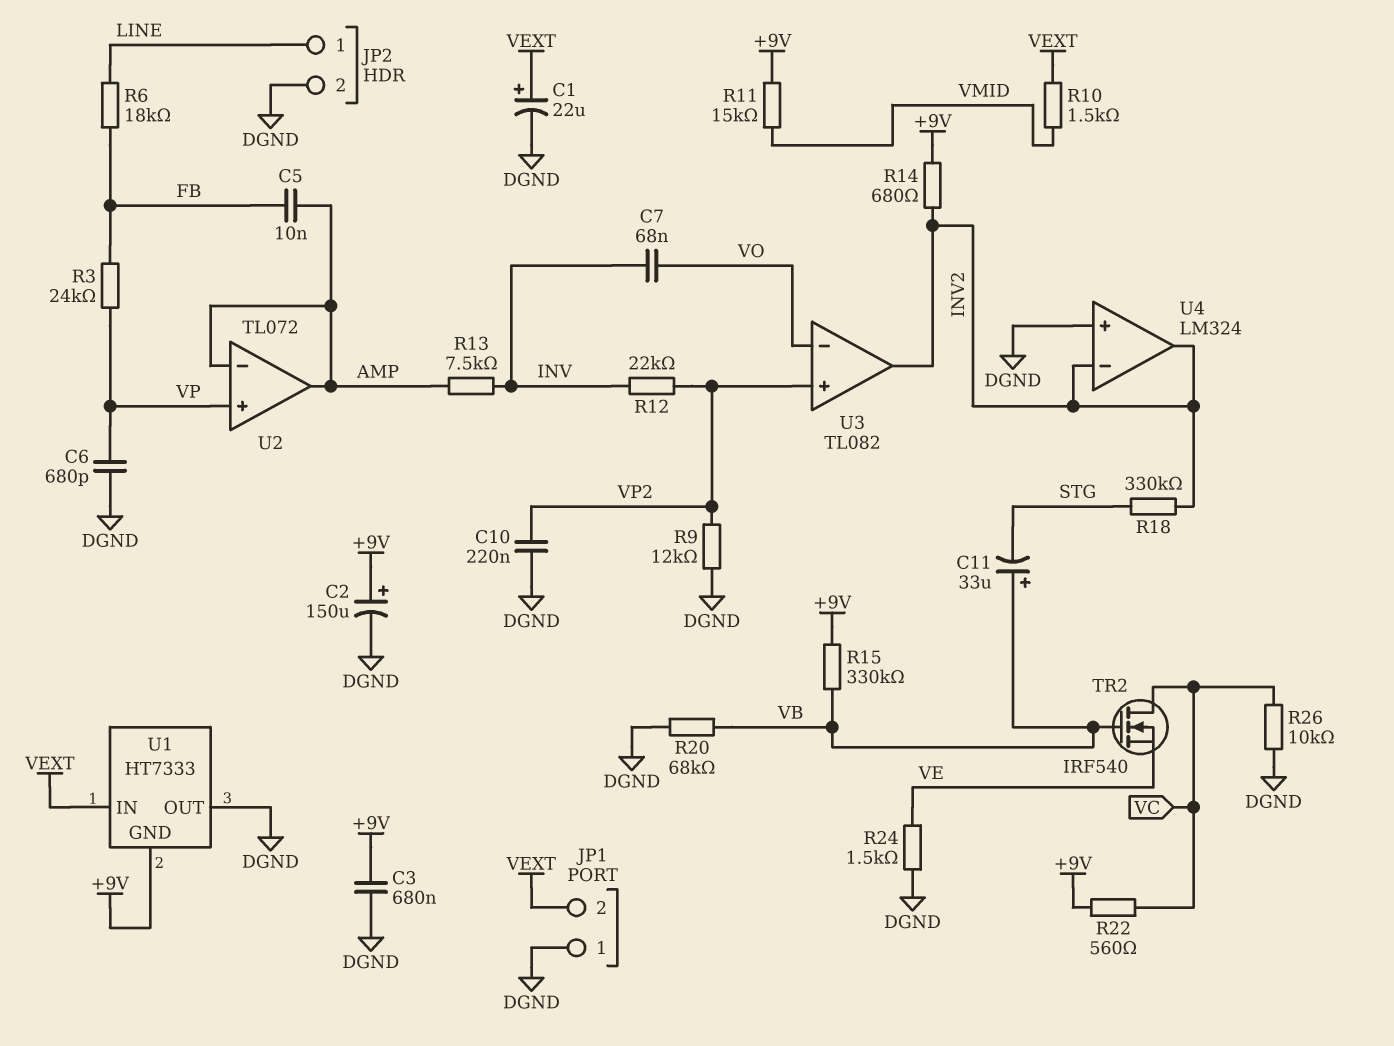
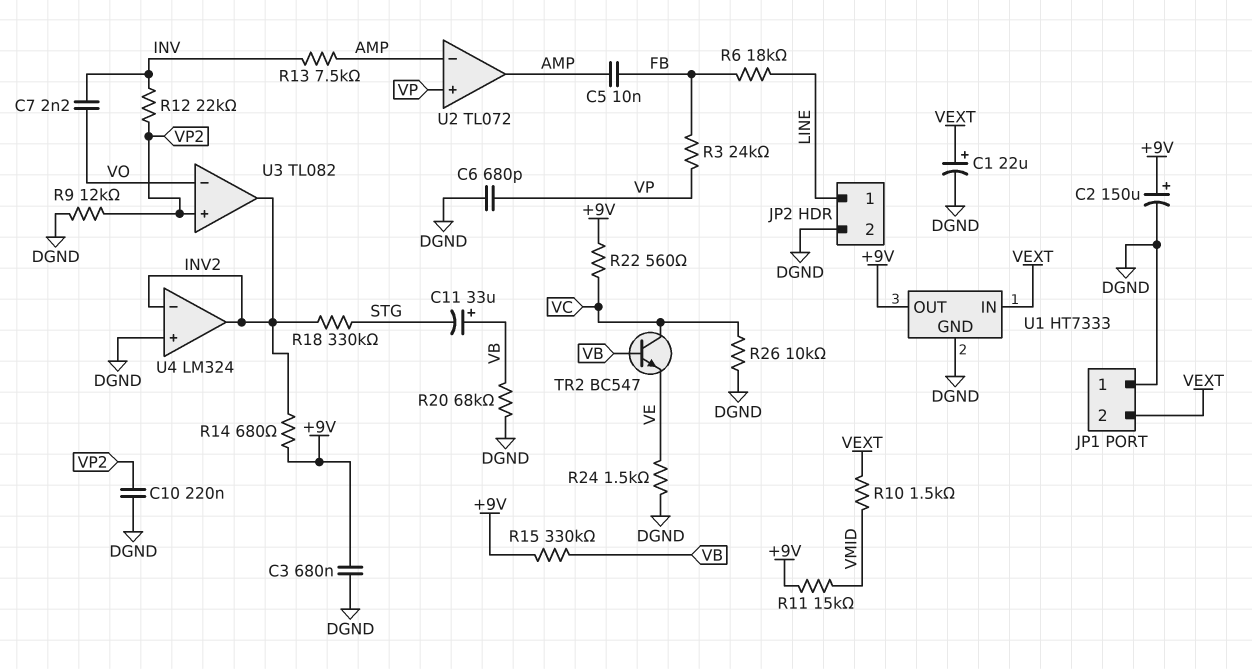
C7: 68nF (INV, VO) -> 2.2nF (INV, VO)
TR2: NMOS IRF540 (G VB, D VC, S VE) -> NPN BC547 (B VB, C VC, E VE)
U1 pin GND: +9V -> DGND
U1 pin OUT: DGND -> +9V

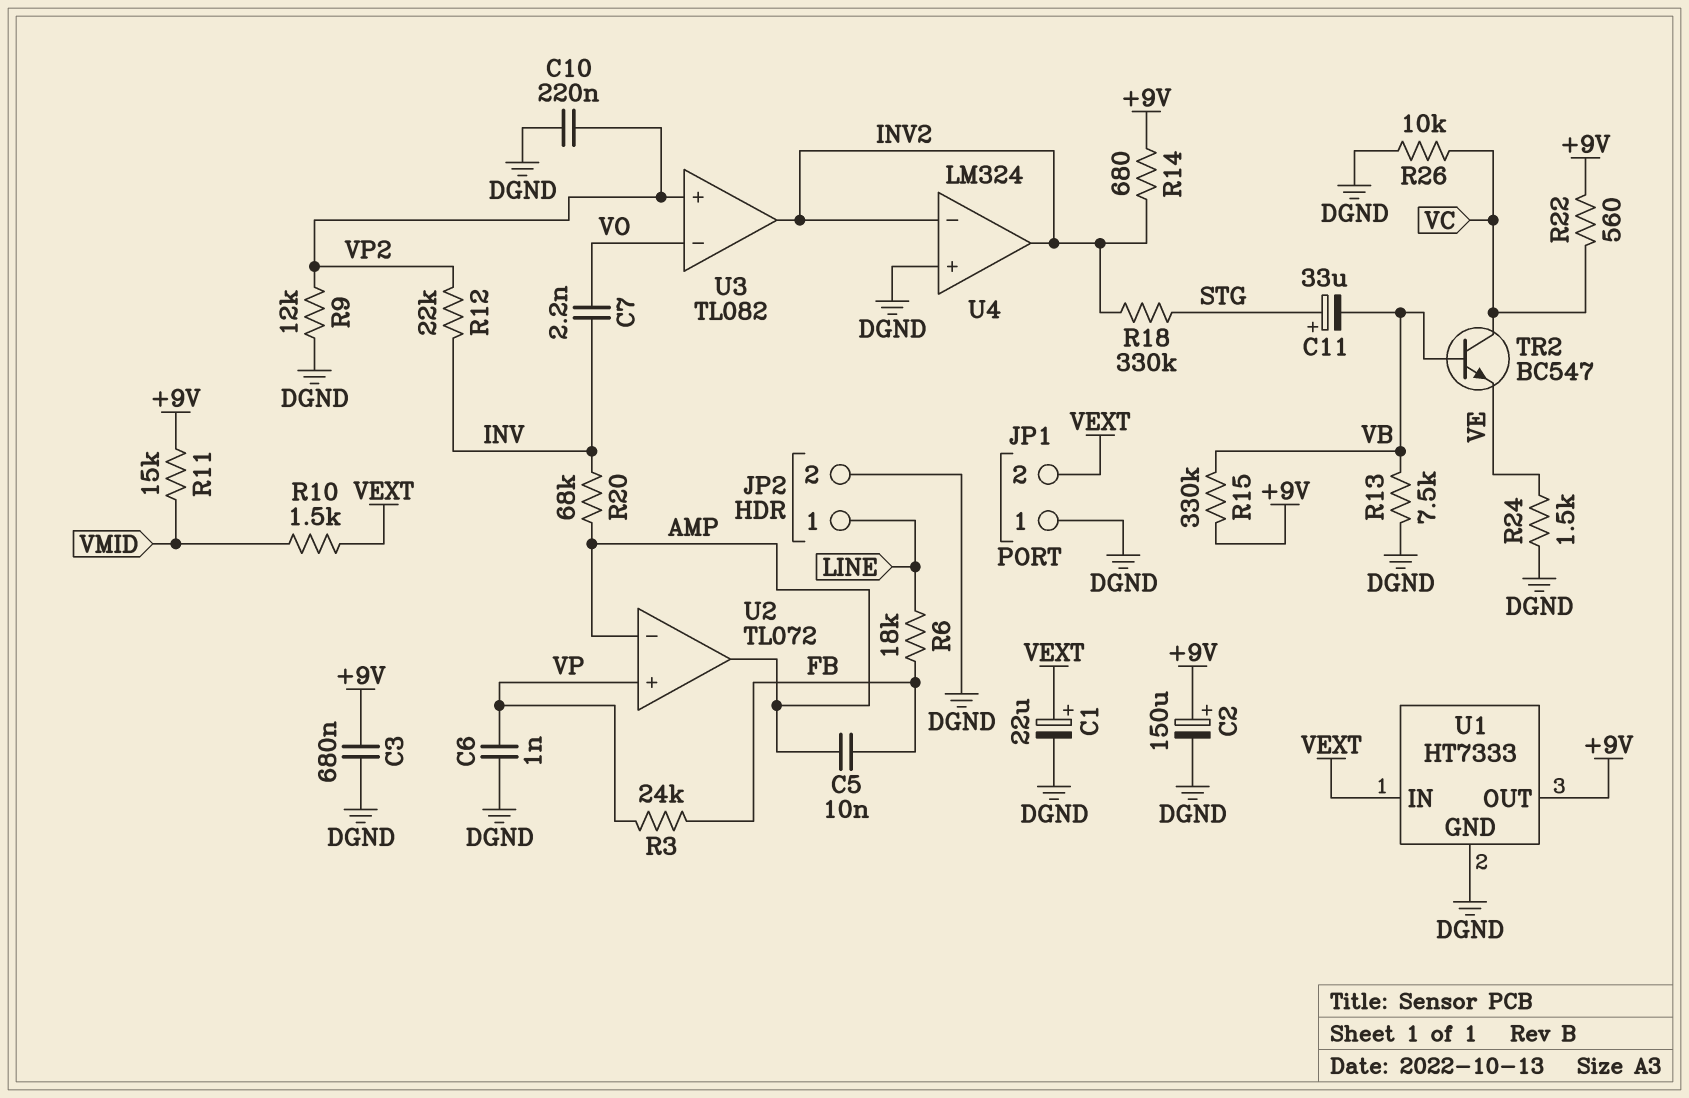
C6: 680pF (DGND, VP) -> 1nF (DGND, VP)
C11: 33uF (plus VB, minus STG) -> 33uF (plus STG, minus VB)
R13: 7.5k (AMP, INV) -> 7.5k (DGND, VB)
R20: 68k (DGND, VB) -> 68k (AMP, INV)

